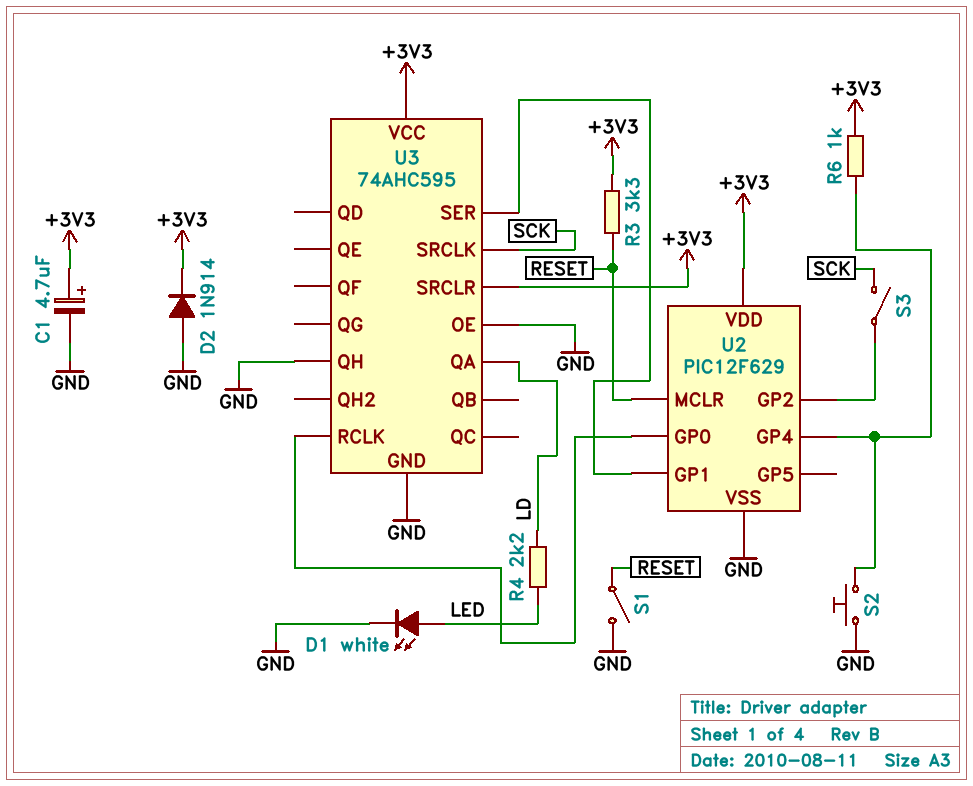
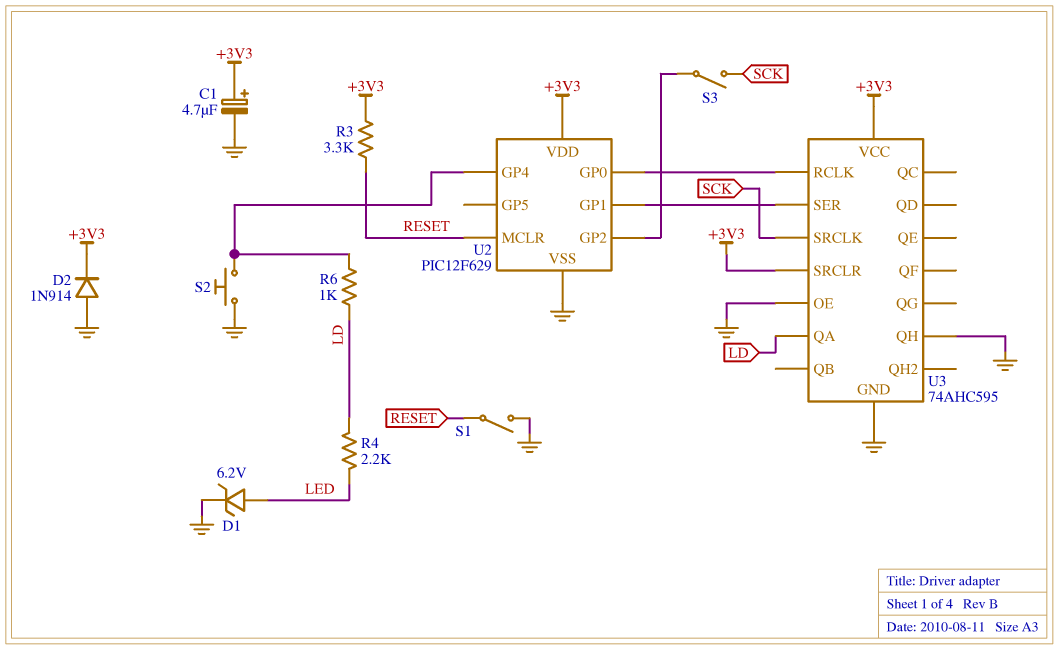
D1: LED white (A LED, K GND) -> zener 6.2V (A LED, K GND)
R6: 1k (+3V3, U2/GP4) -> 1k (LD, U2/GP4)

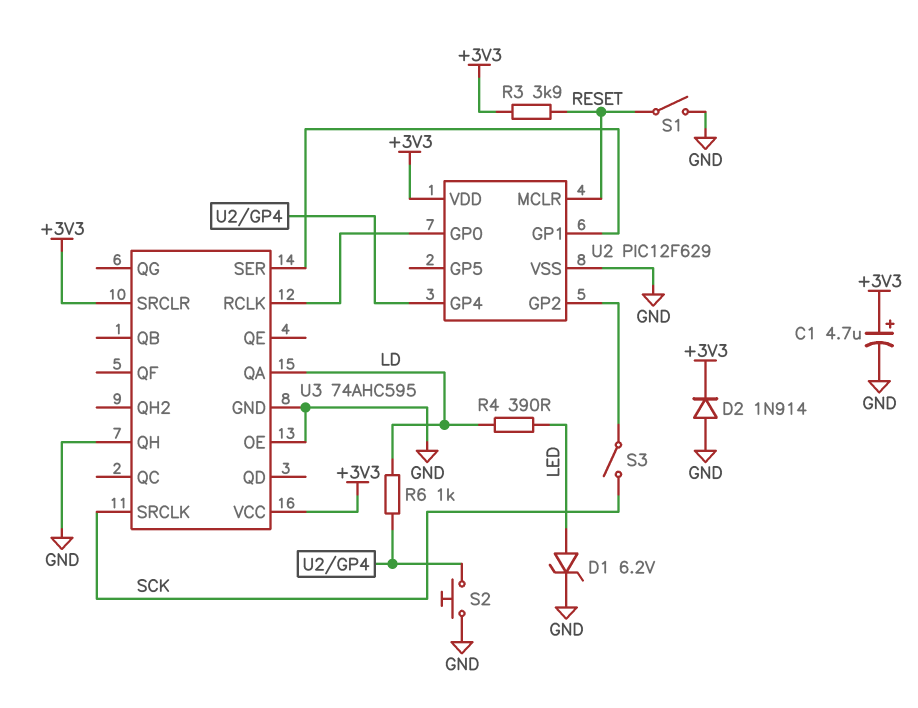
R3: 3.3k (+3V3, RESET) -> 3.9k (+3V3, RESET)
R4: 2.2k (LD, LED) -> 390 (LD, LED)

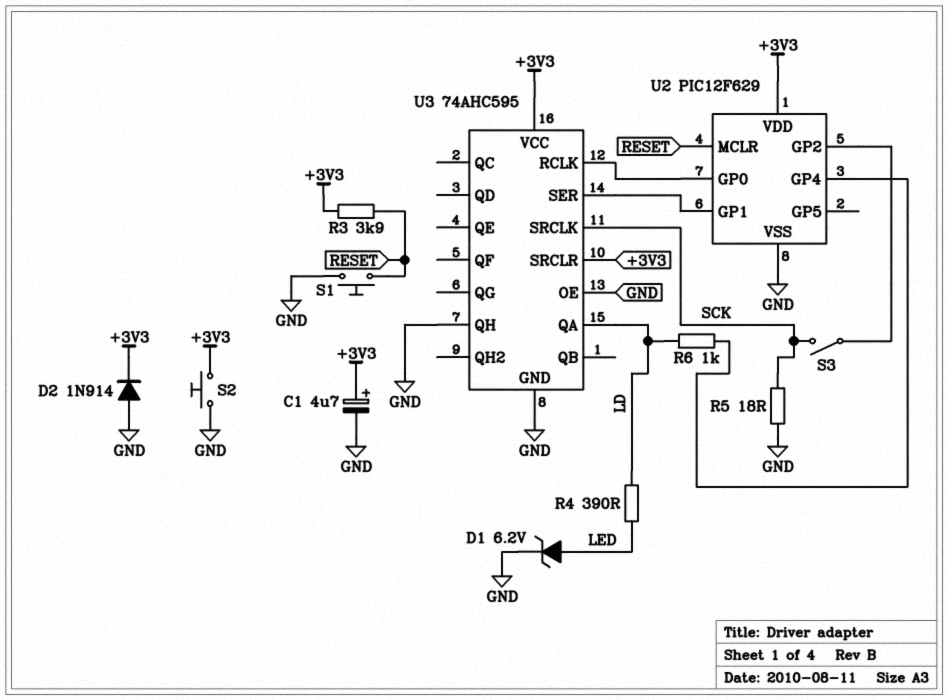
R5: none -> 18 (GND, SCK)
S1: switch (GND, RESET) -> button (GND, RESET)
S2: button (GND, U2/GP4) -> button (+3V3, GND)

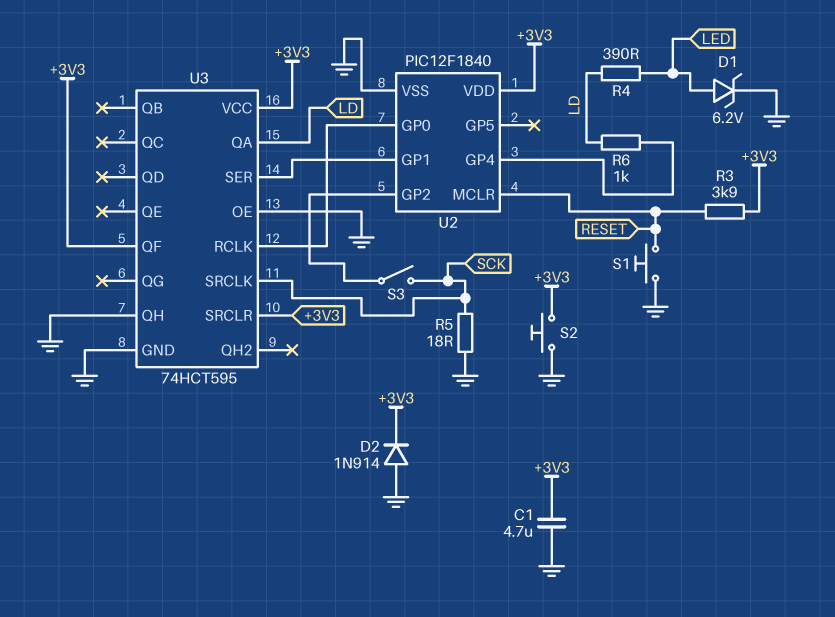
C1: 4.7uF (plus +3V3, minus GND) -> 4.7uF (+3V3, GND)
U2: PIC12F629 -> PIC12F1840
U3: 74AHC595 -> 74HCT595
U3 pin QF: none -> +3V3

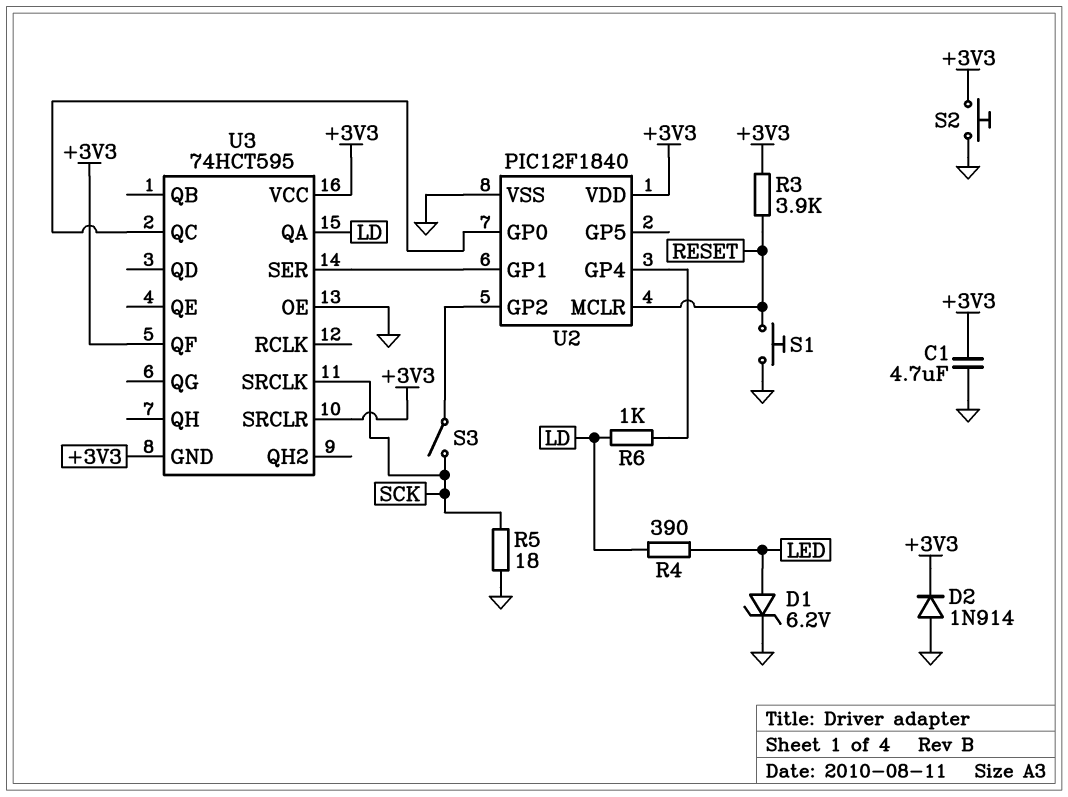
U3 pin GND: GND -> +3V3
U3 pin QC: none -> U2/GP0
U3 pin QH: GND -> none
U3 pin RCLK: U2/GP0 -> none

